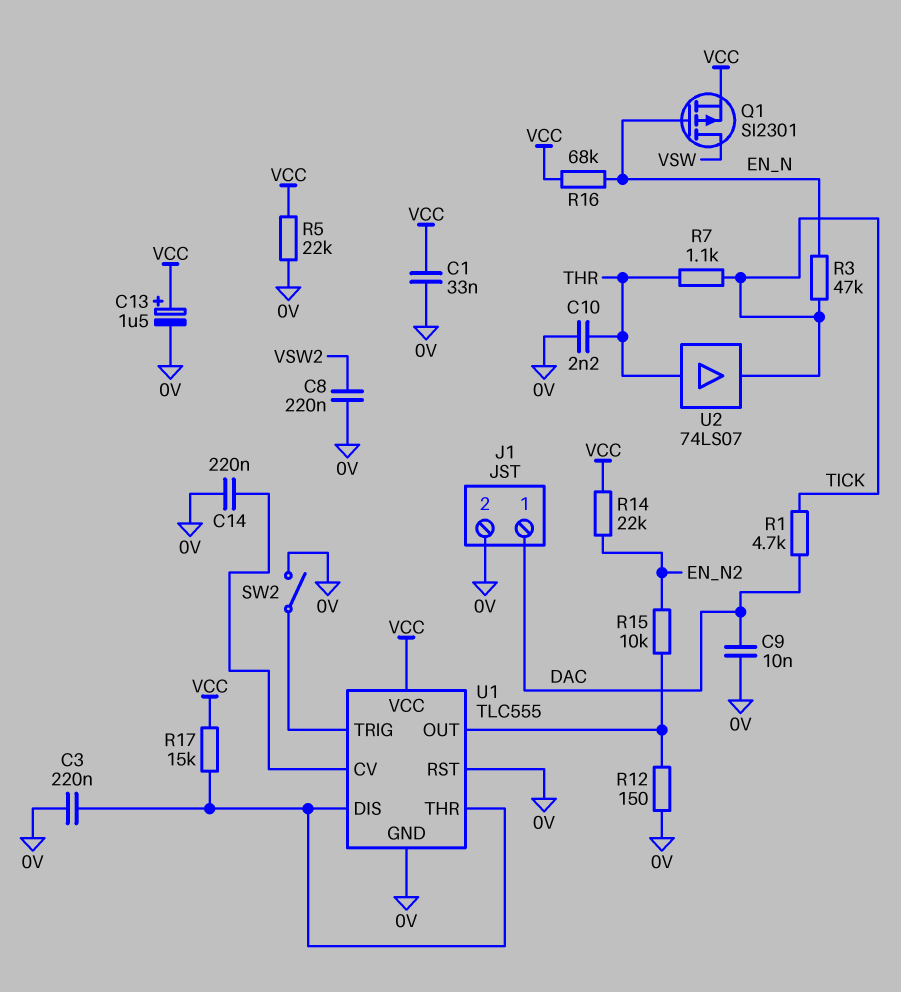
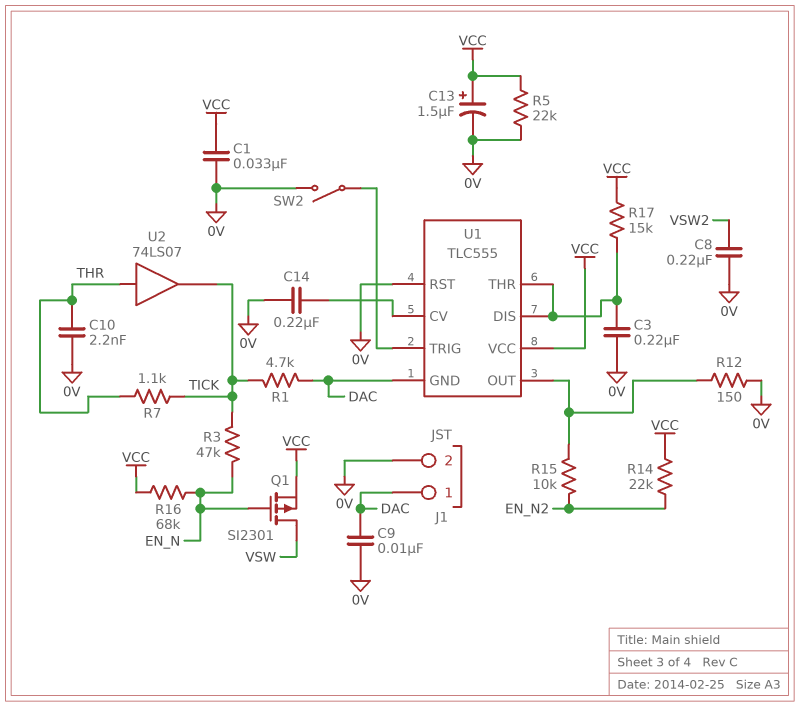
U1 pin GND: 0V -> DAC

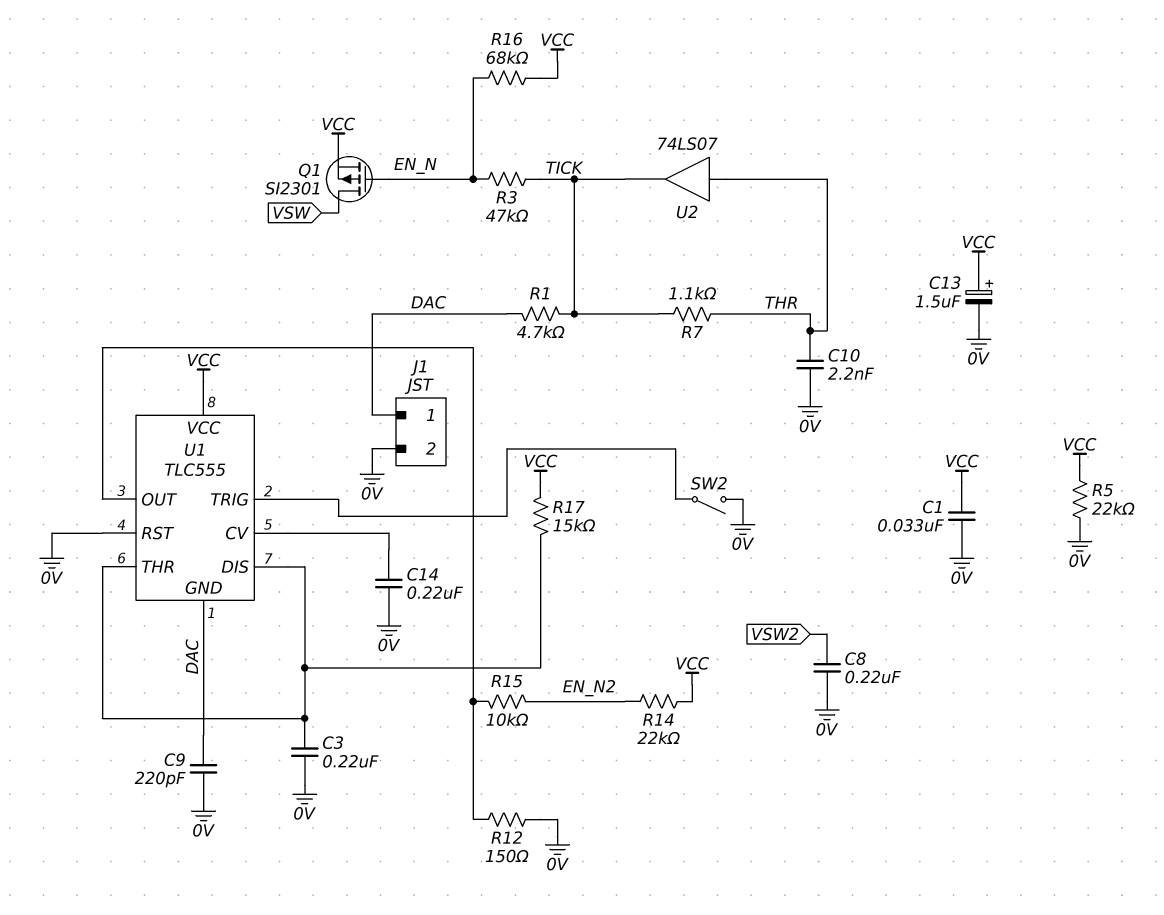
C9: 10nF (0V, DAC) -> 220pF (0V, DAC)

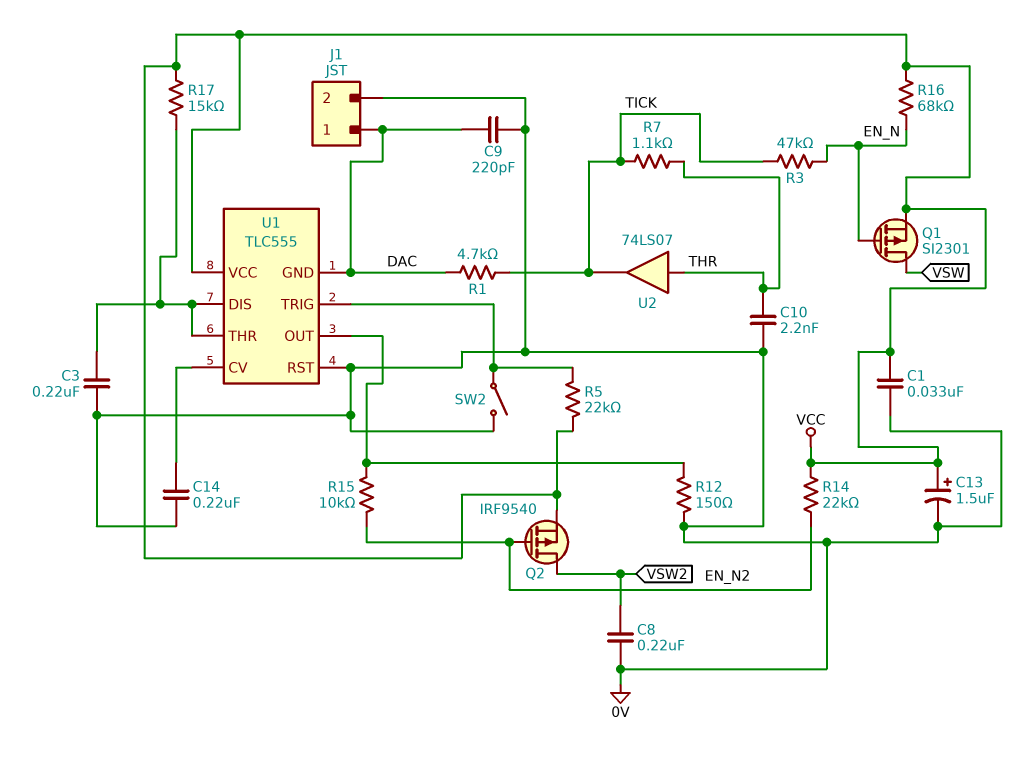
Q2: none -> PMOS IRF9540 (G EN_N2, D VSW2, S VCC)
R5: 22k (0V, VCC) -> 22k (U1/TRIG, VCC)

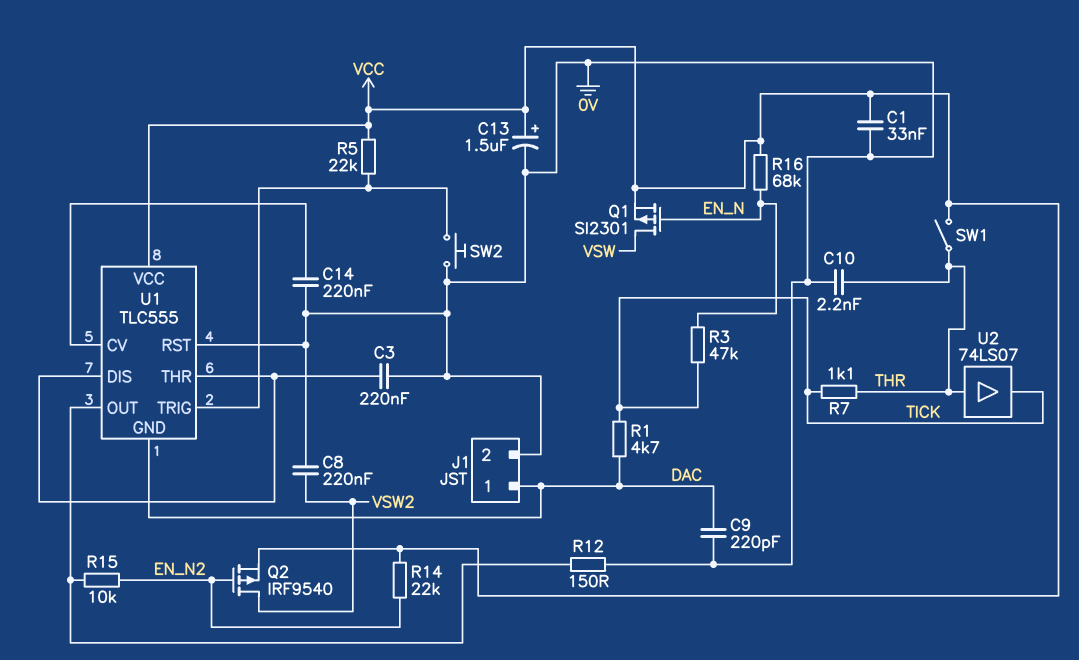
R17: 15k (U1/DIS, VCC) -> none
SW1: none -> switch (THR, VCC)
SW2: switch (0V, U1/TRIG) -> button (0V, U1/TRIG)

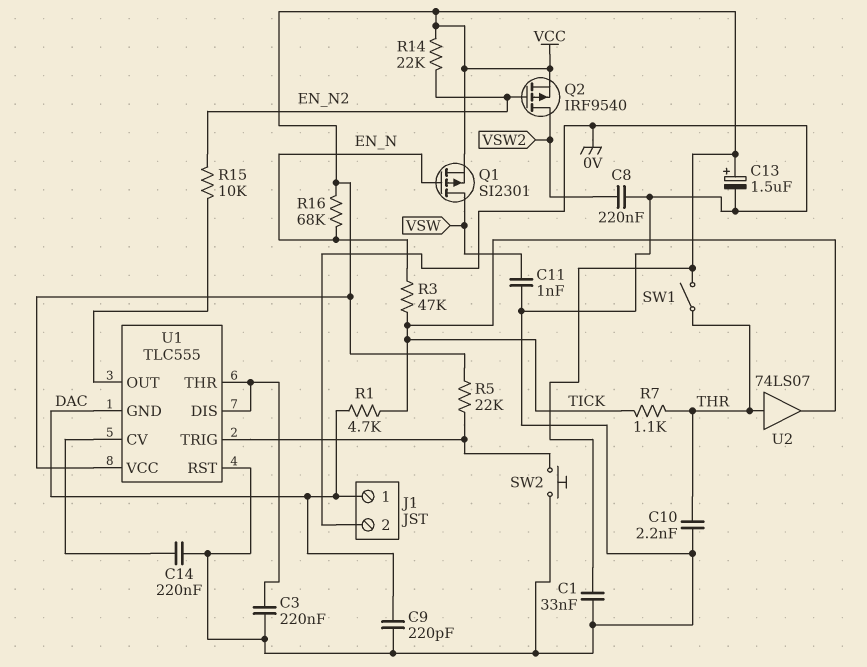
C11: none -> 1nF (0V, VSW)
R12: 150 (0V, U1/OUT) -> none

